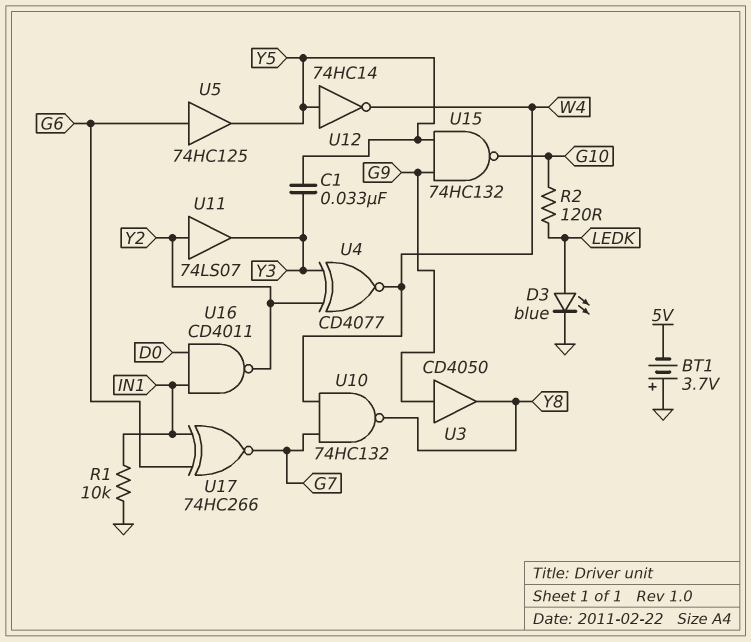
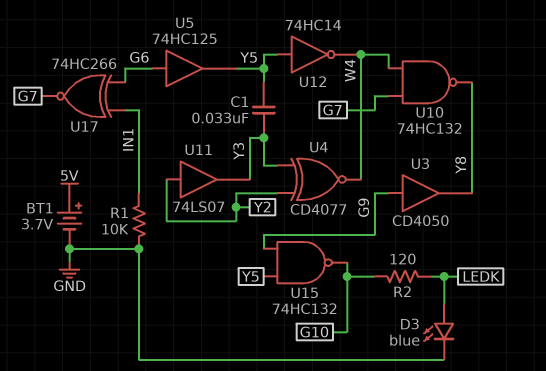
BT1: 3.7V (plus GND, minus 5V) -> 3.7V (plus 5V, minus GND)
U16: NAND CD4011 (in D0, in IN1, out Y2) -> none

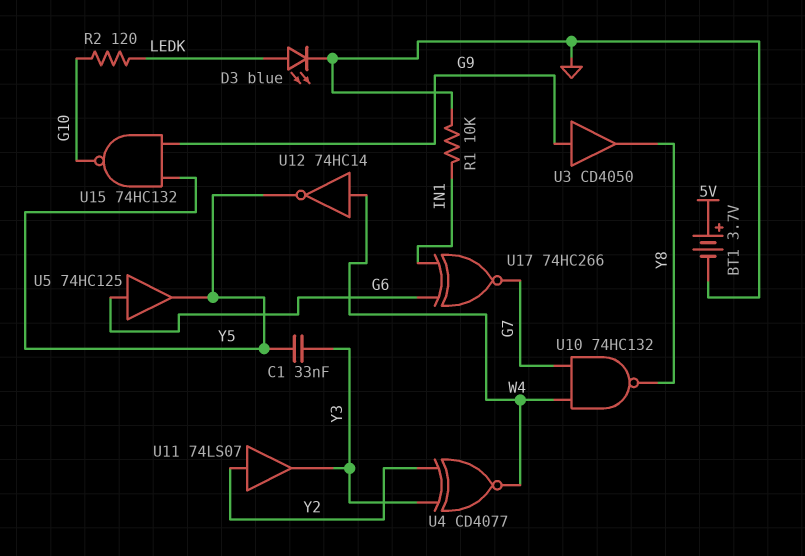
U12: NOT 74HC14 (in Y5, out W4) -> NOT 74HC14 (in W4, out Y5)

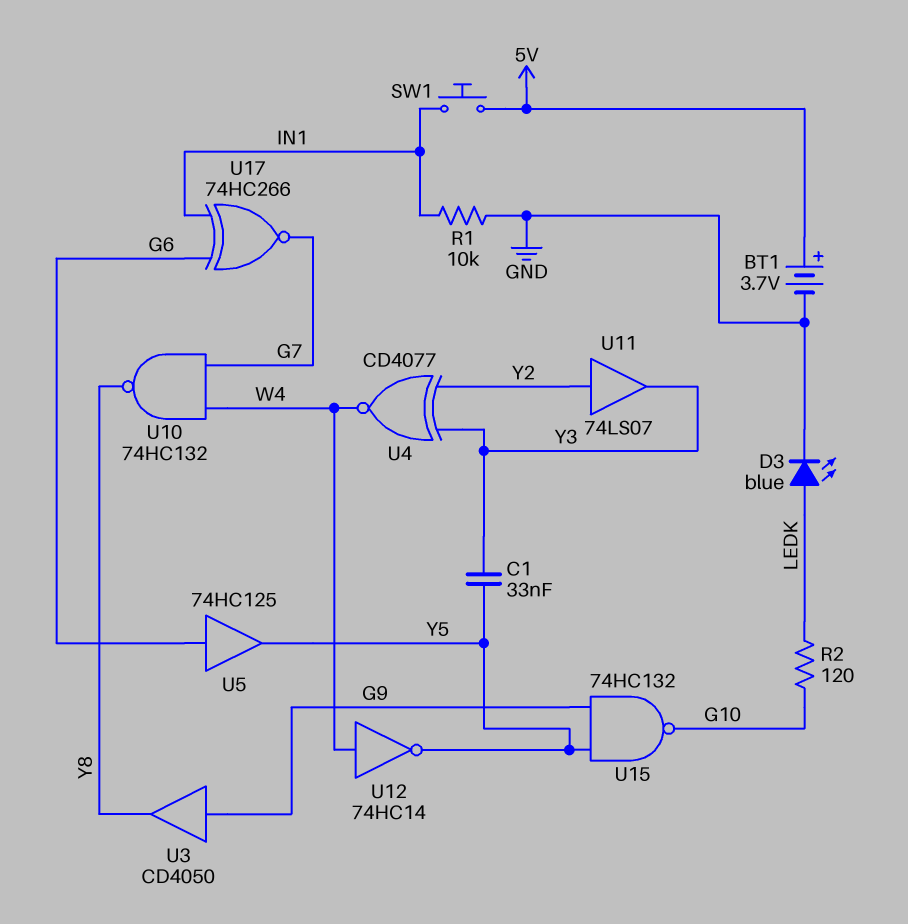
SW1: none -> button (5V, IN1)

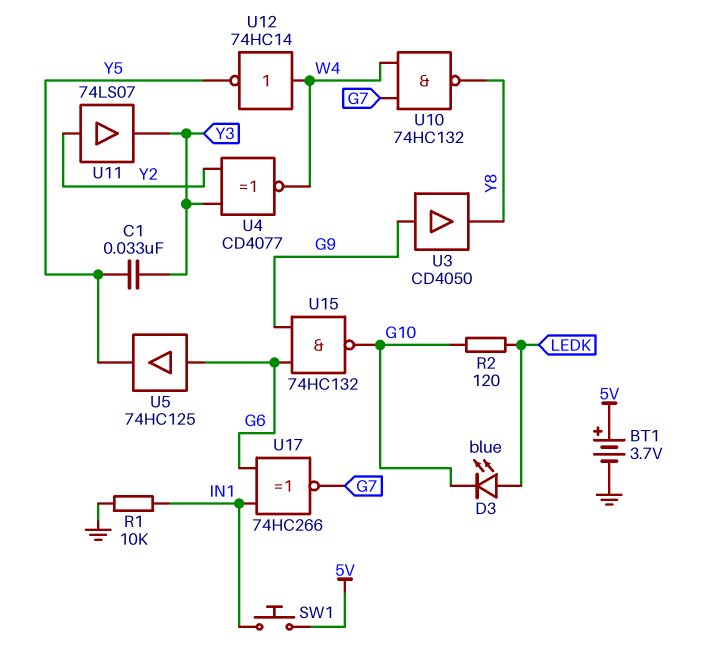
D3: LED blue (A LEDK, K GND) -> LED blue (A LEDK, K G10)
U15: NAND 74HC132 (in G9, in Y5, out G10) -> NAND 74HC132 (in G6, in G9, out G10)

